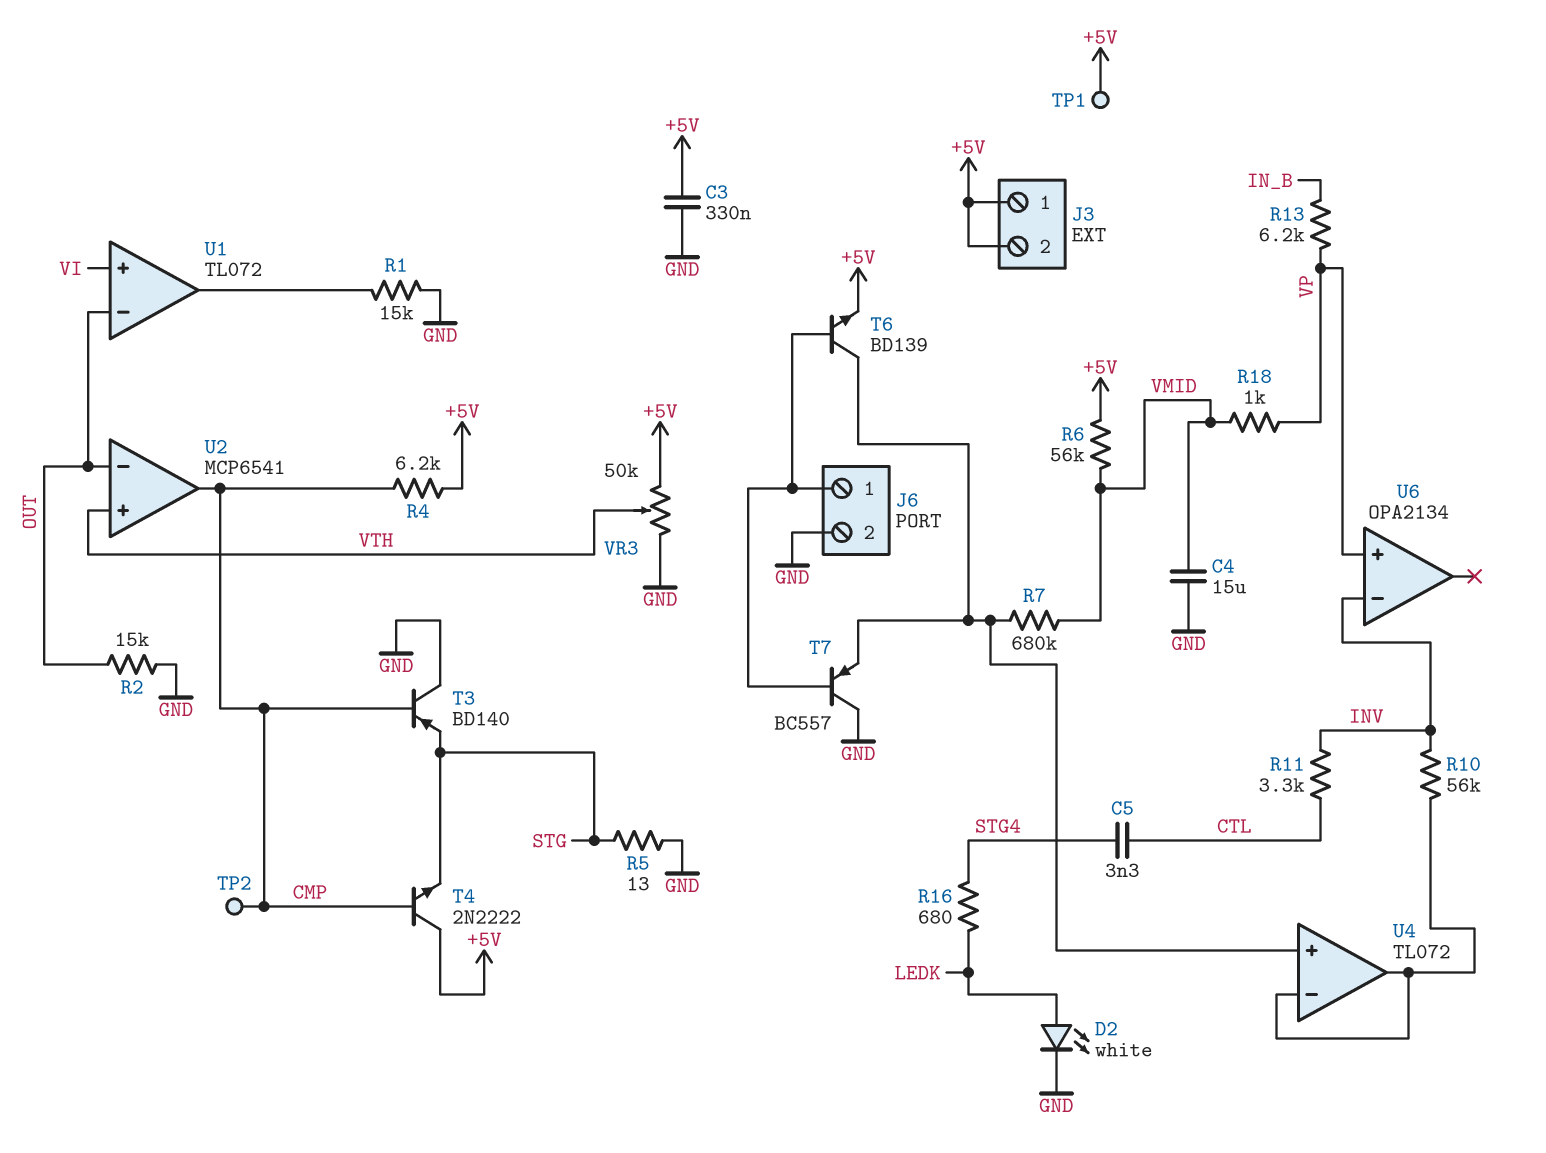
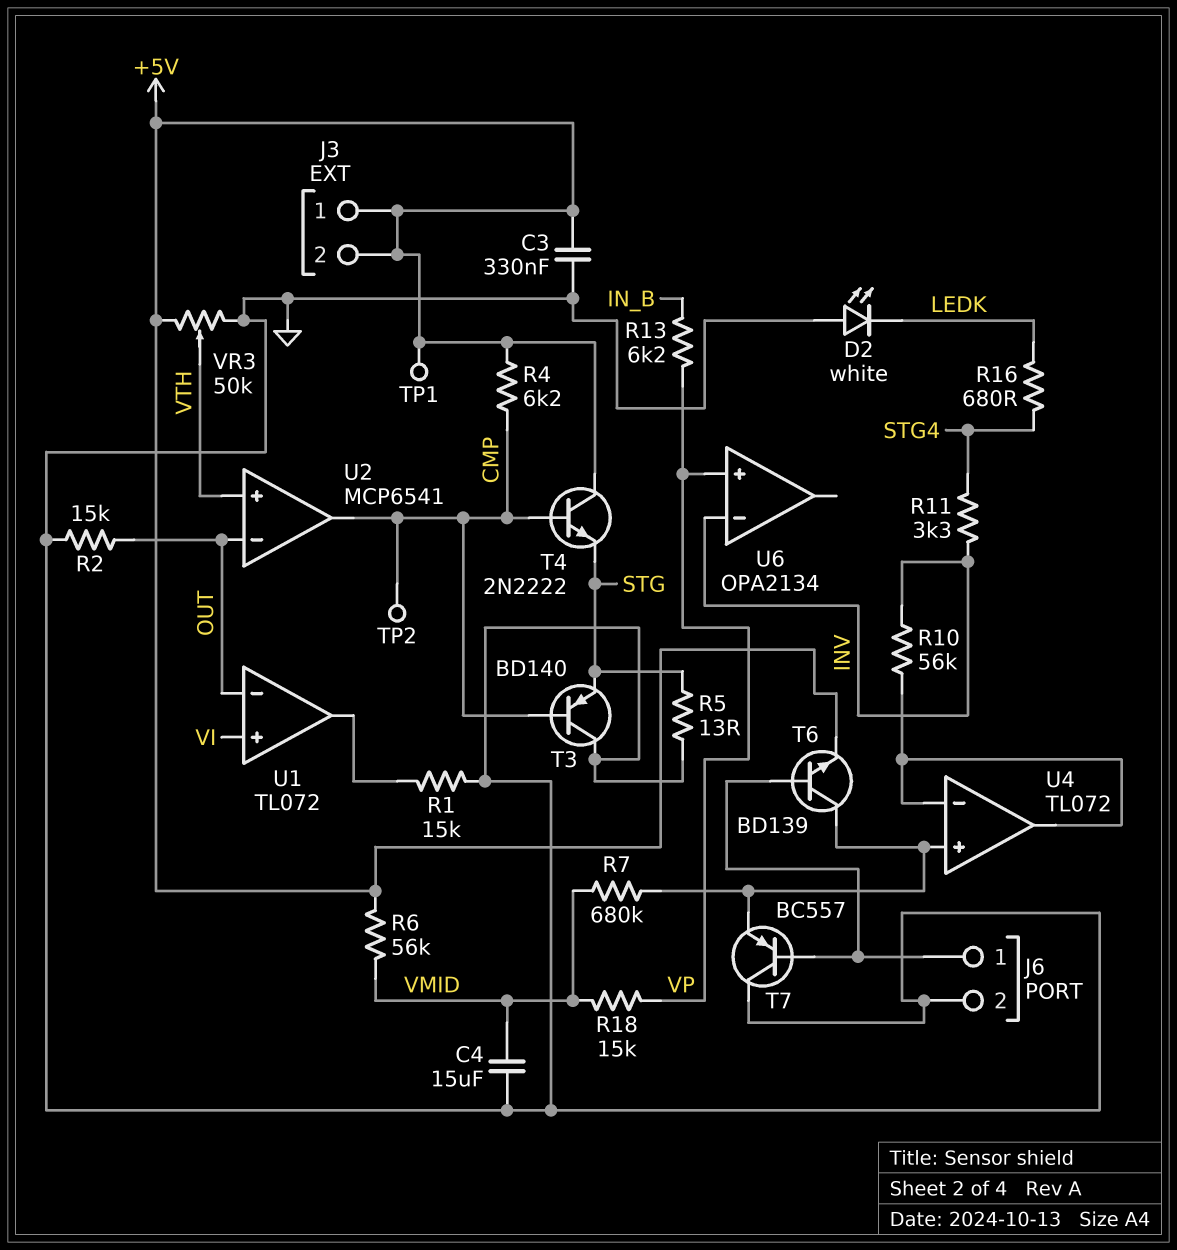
C5: 3.3nF (CTL, STG4) -> none
D2: LED white (A LEDK, K GND) -> LED white (A GND, K LEDK)
R11: 3.3k (CTL, INV) -> 3.3k (INV, STG4)
R18: 1k (VMID, VP) -> 15k (VMID, VP)

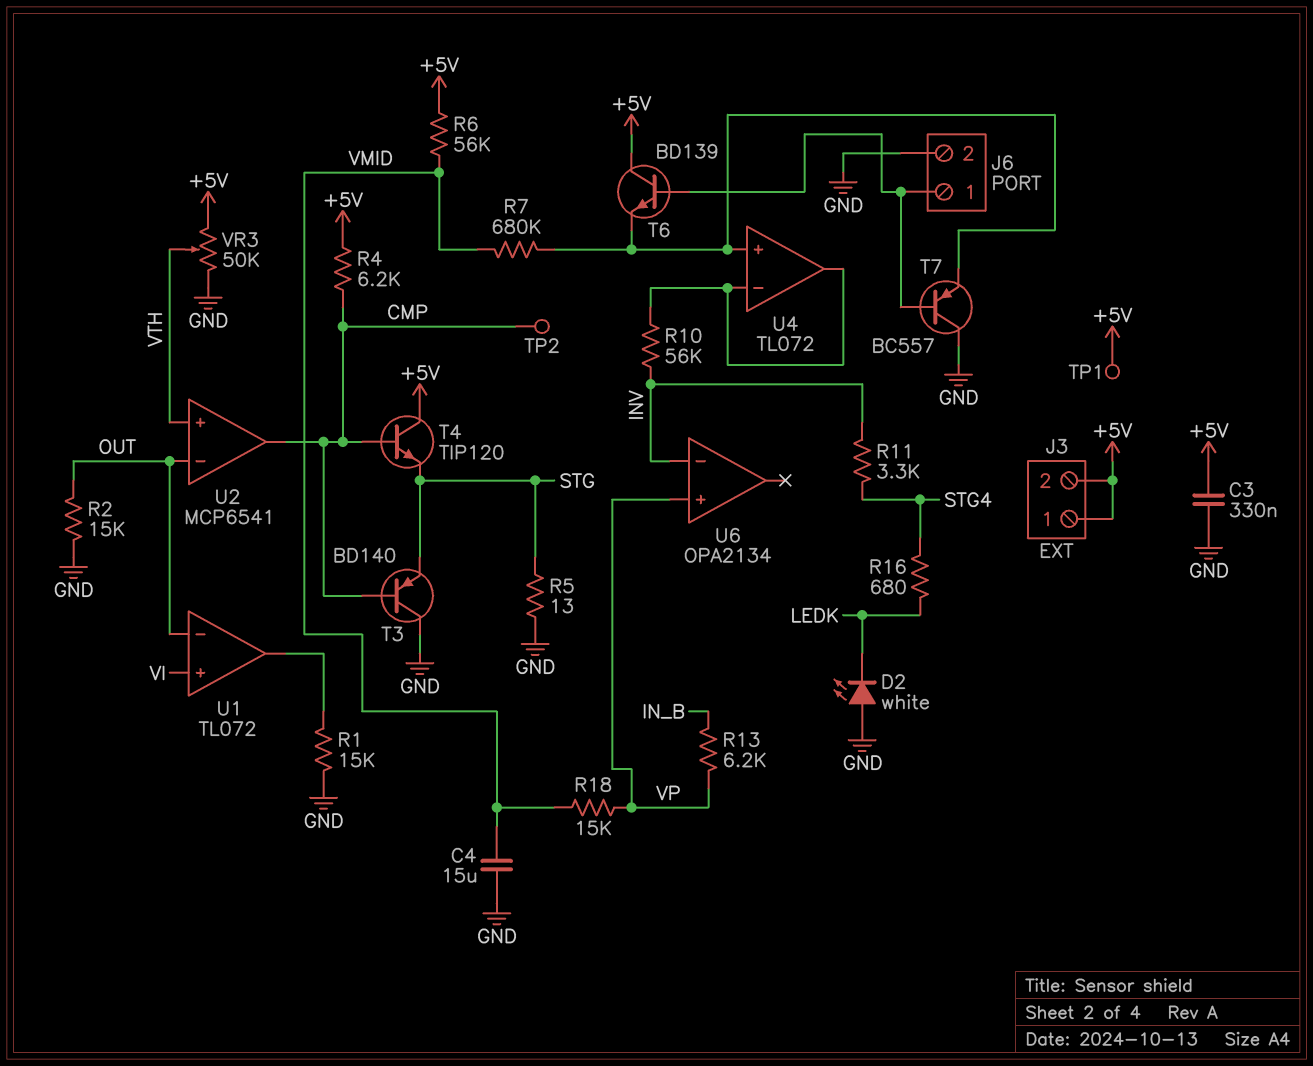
T4: NPN 2N2222 (B CMP, C +5V, E STG) -> NPN TIP120 (B CMP, C +5V, E STG)
T6: NPN BD139 (B J6/1, C U4/in+, E +5V) -> NPN BD139 (B J6/1, C +5V, E U4/in+)

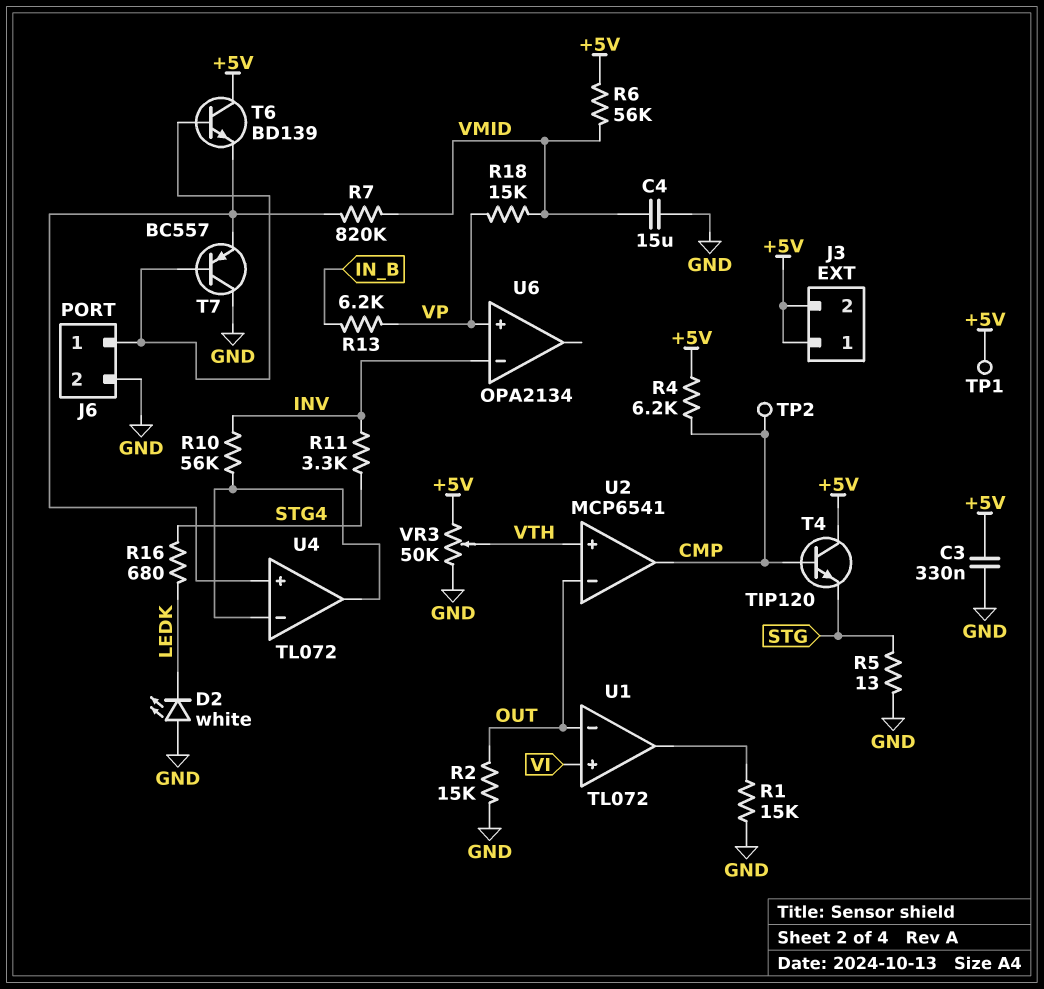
R7: 680k (U4/in+, VMID) -> 820k (U4/in+, VMID)
T3: PNP BD140 (B CMP, C GND, E STG) -> none

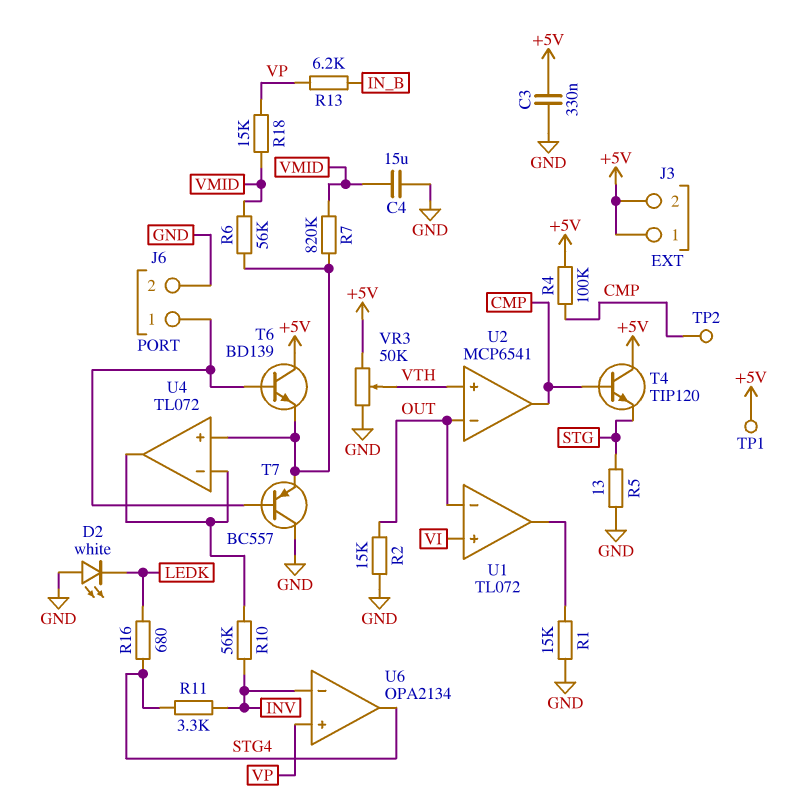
R4: 6.2k (+5V, CMP) -> 100k (+5V, CMP)
R6: 56k (+5V, VMID) -> 56k (U4/in+, VMID)
U6 pin out: none -> STG4

